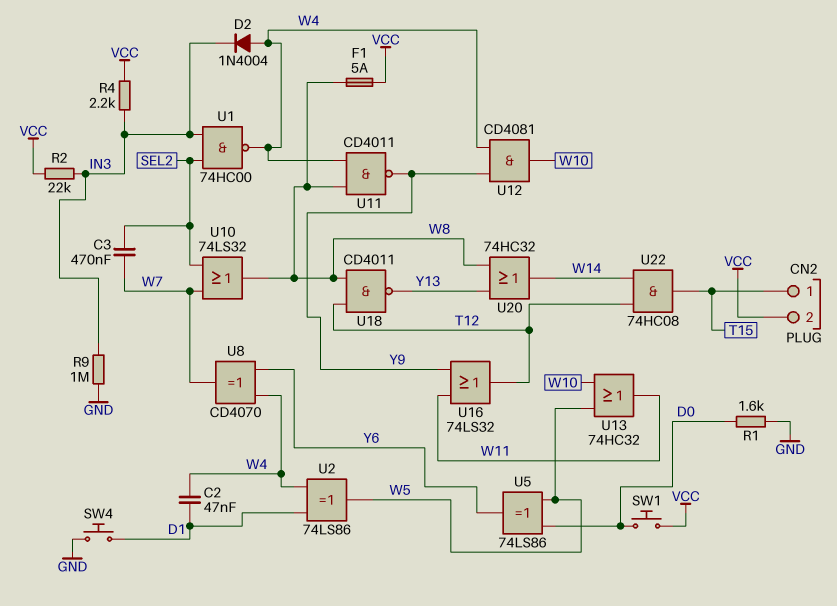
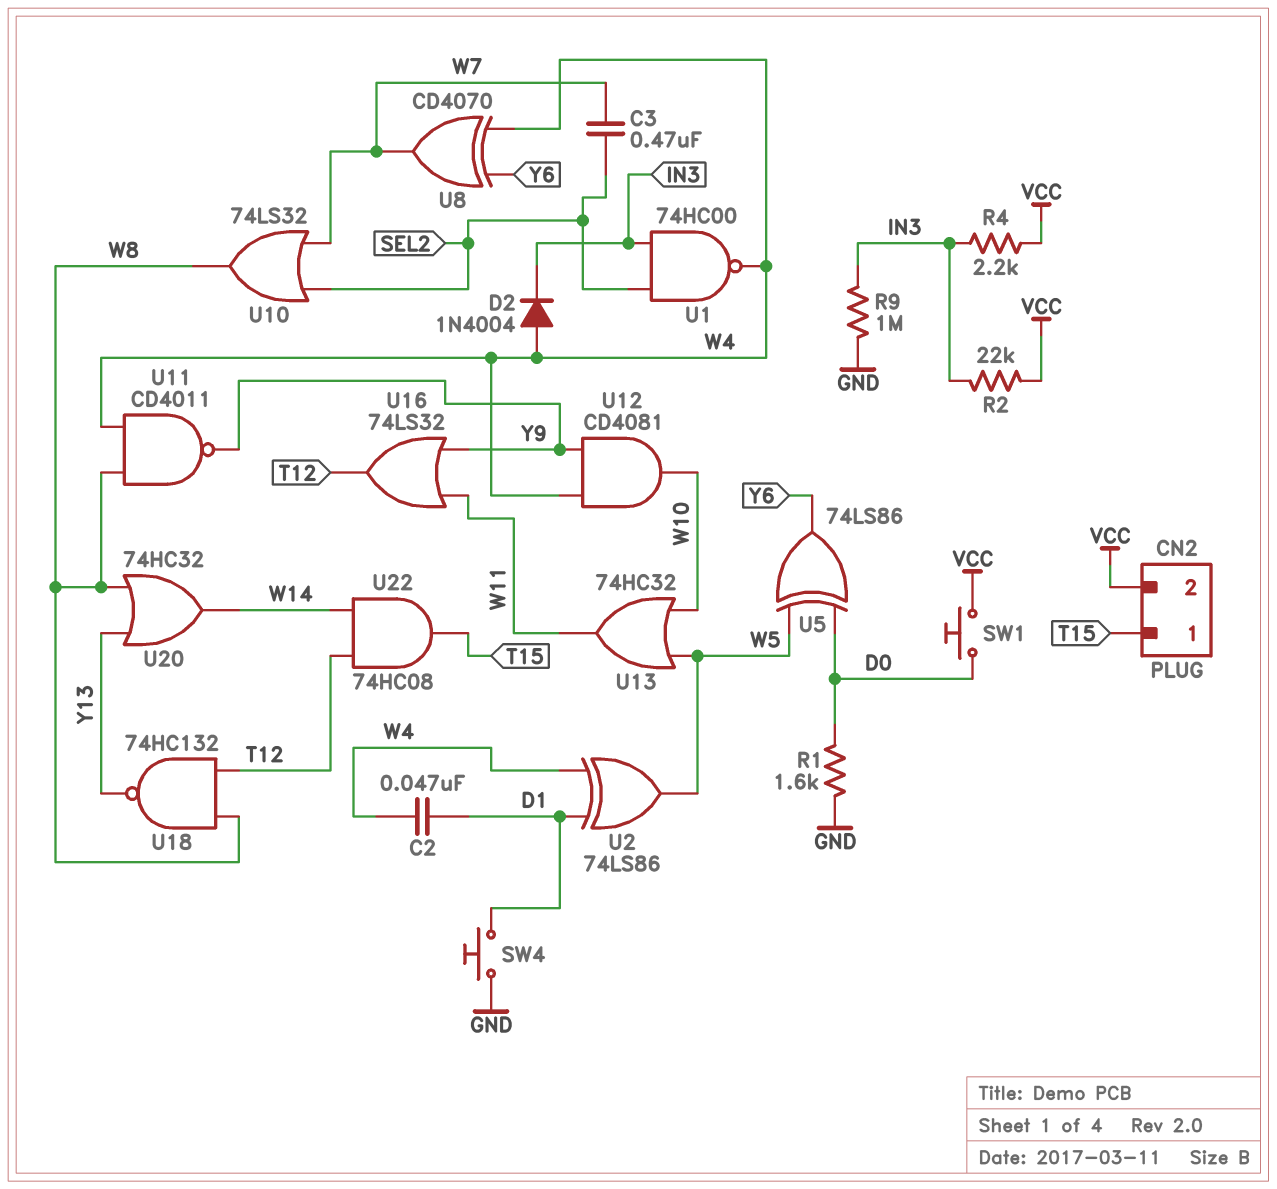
F1: 5A (VCC, W8) -> none
U18: NAND CD4011 (in T12, in W8, out Y13) -> NAND 74HC132 (in T12, in W8, out Y13)

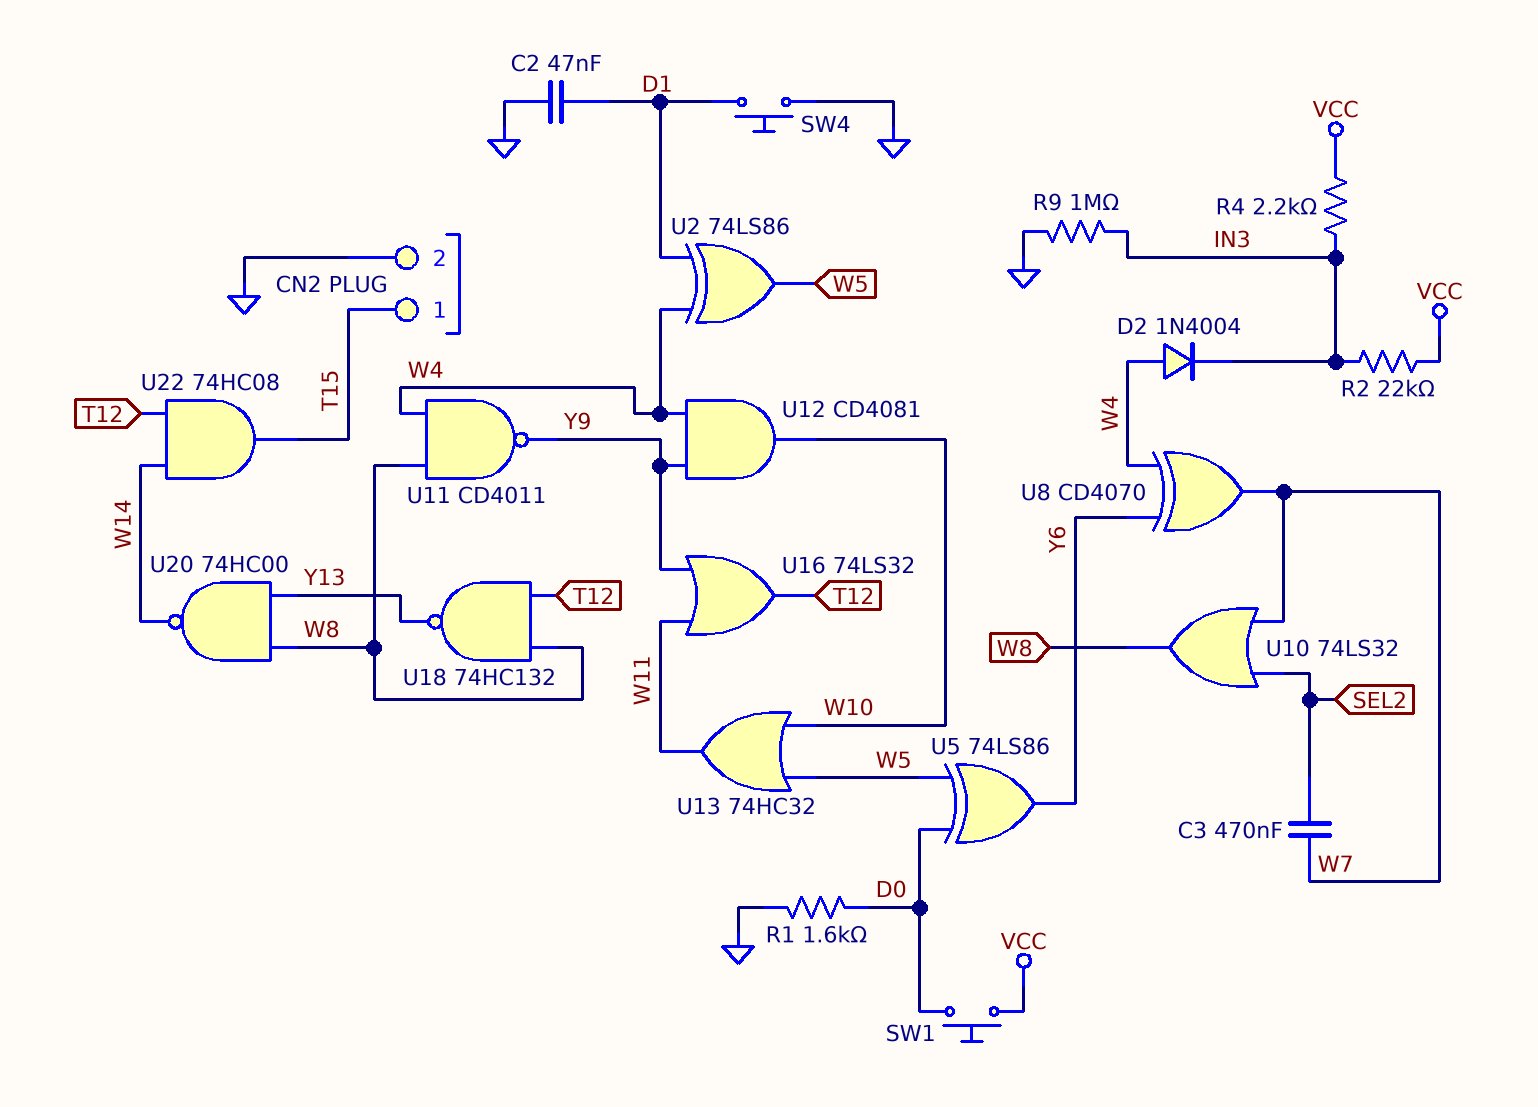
C2: 47nF (D1, W4) -> 47nF (D1, GND)
CN2 pin 2: VCC -> GND
U1: NAND 74HC00 (in IN3, in SEL2, out W4) -> none
U20: OR 74HC32 (in W8, in Y13, out W14) -> NAND 74HC00 (in W8, in Y13, out W14)

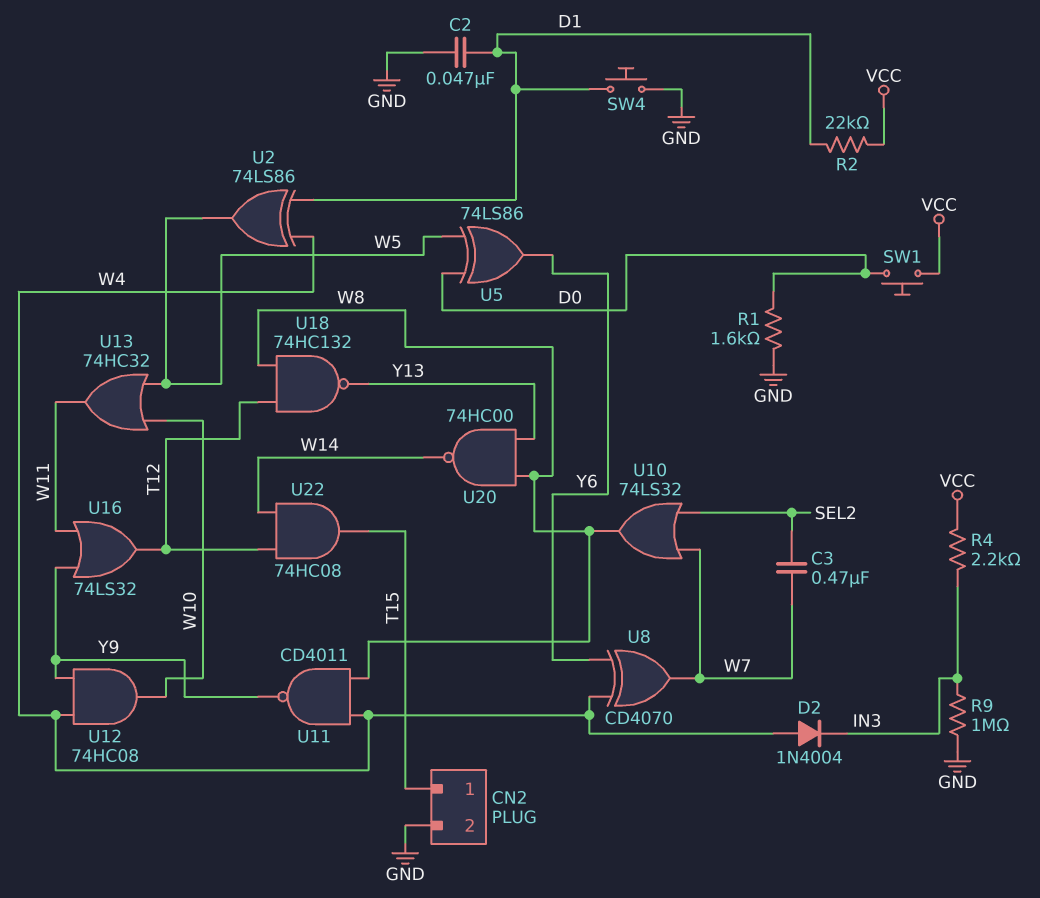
R2: 22k (IN3, VCC) -> 22k (D1, VCC)
U12: AND CD4081 (in W4, in Y9, out W10) -> AND 74HC08 (in W4, in Y9, out W10)

